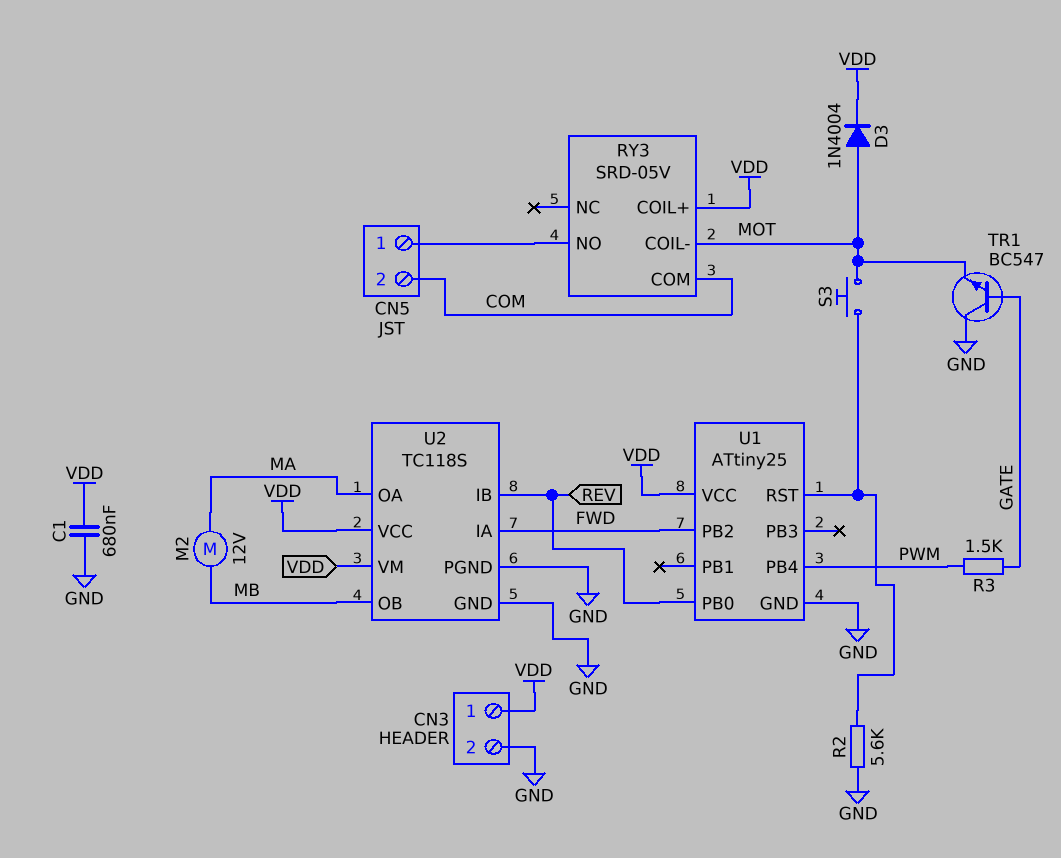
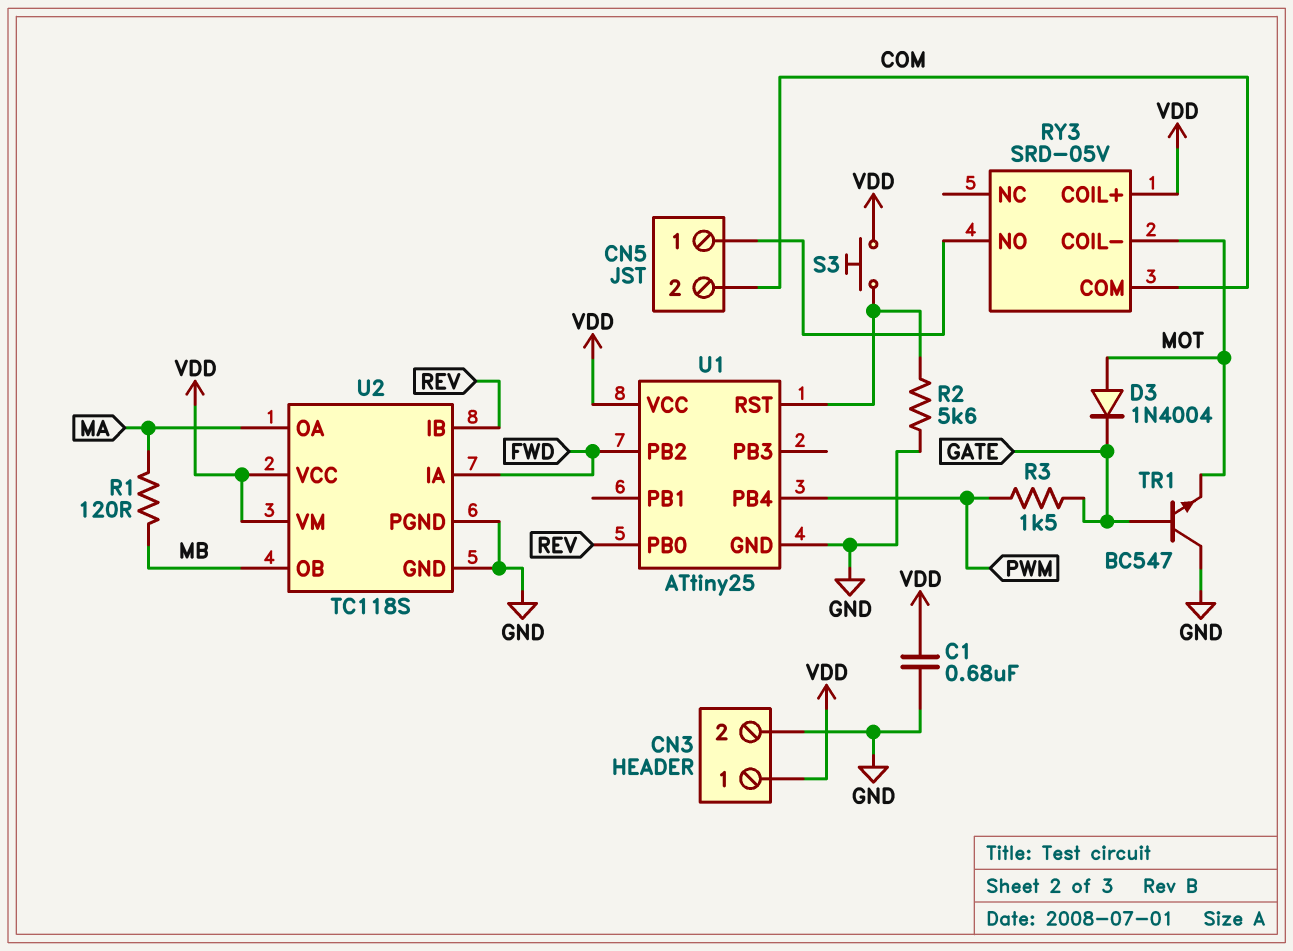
D3: diode 1N4004 (A MOT, K VDD) -> diode 1N4004 (A MOT, K GATE)
M2: motor 12V (MA, MB) -> none
R1: none -> 120 (MA, MB)
S3: button (MOT, U1/RST) -> button (U1/RST, VDD)

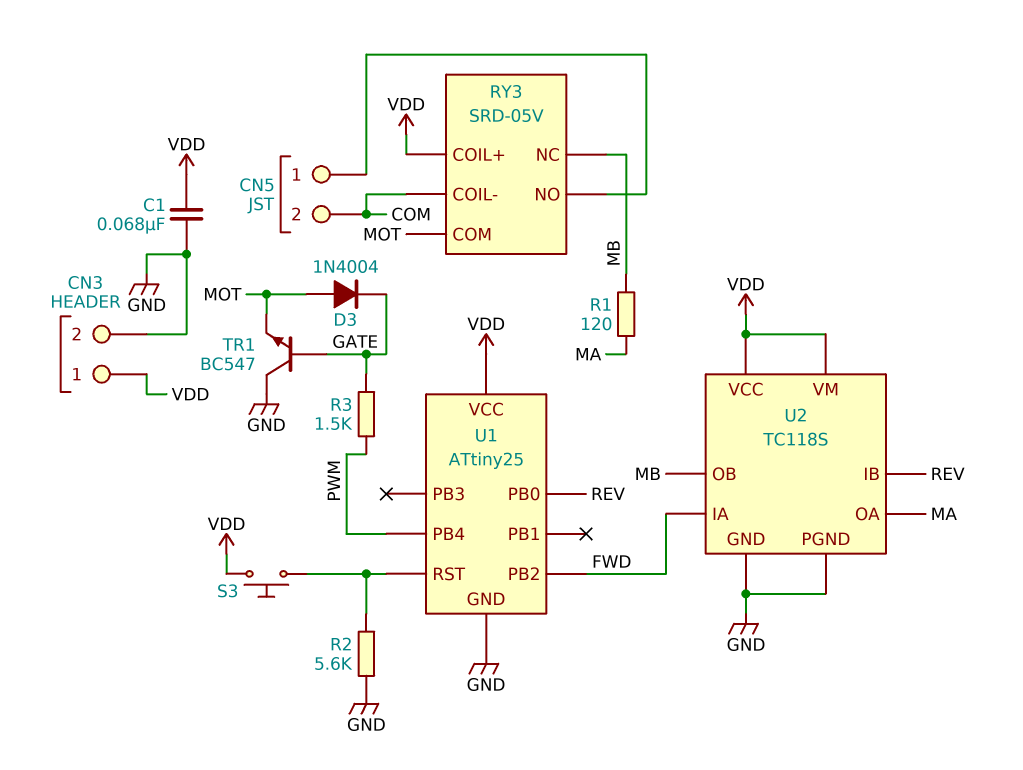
C1: 680nF (GND, VDD) -> 68nF (GND, VDD)
RY3 pin COIL-: MOT -> COM
RY3 pin COM: COM -> MOT
RY3 pin NC: none -> MB

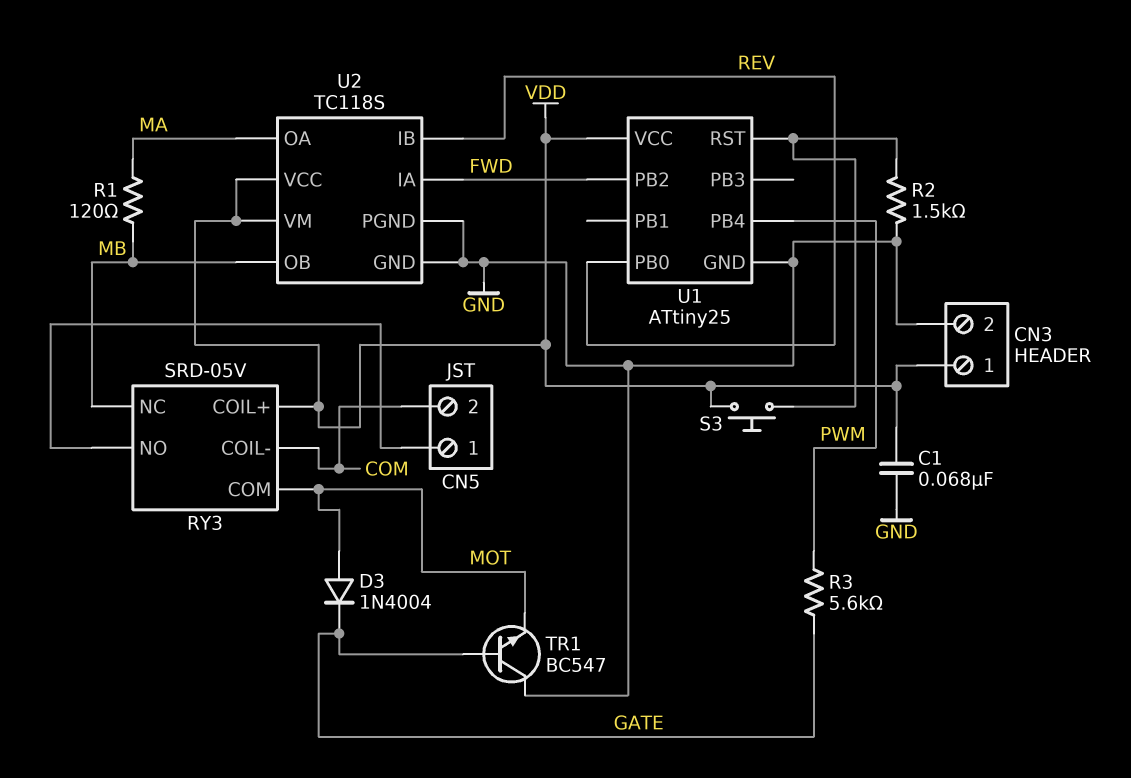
R2: 5.6k (GND, U1/RST) -> 1.5k (GND, U1/RST)
R3: 1.5k (GATE, PWM) -> 5.6k (GATE, PWM)

